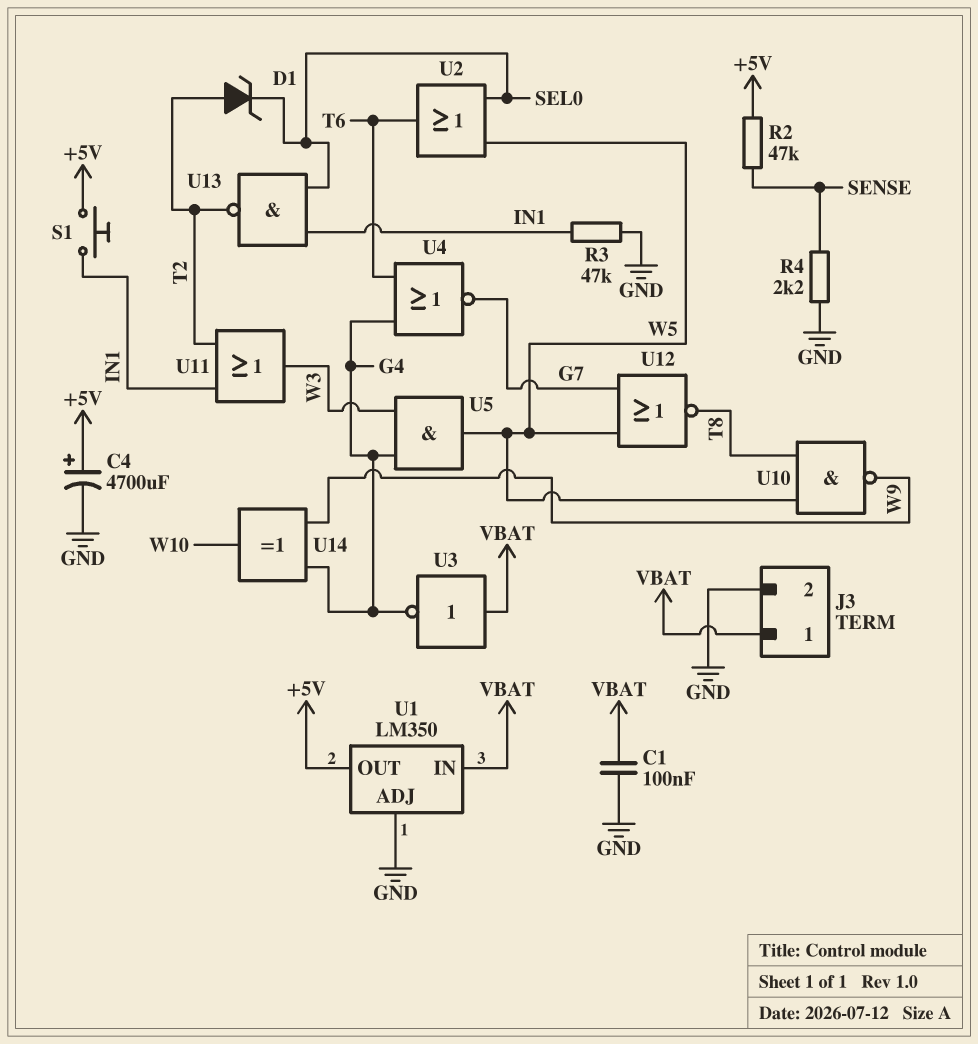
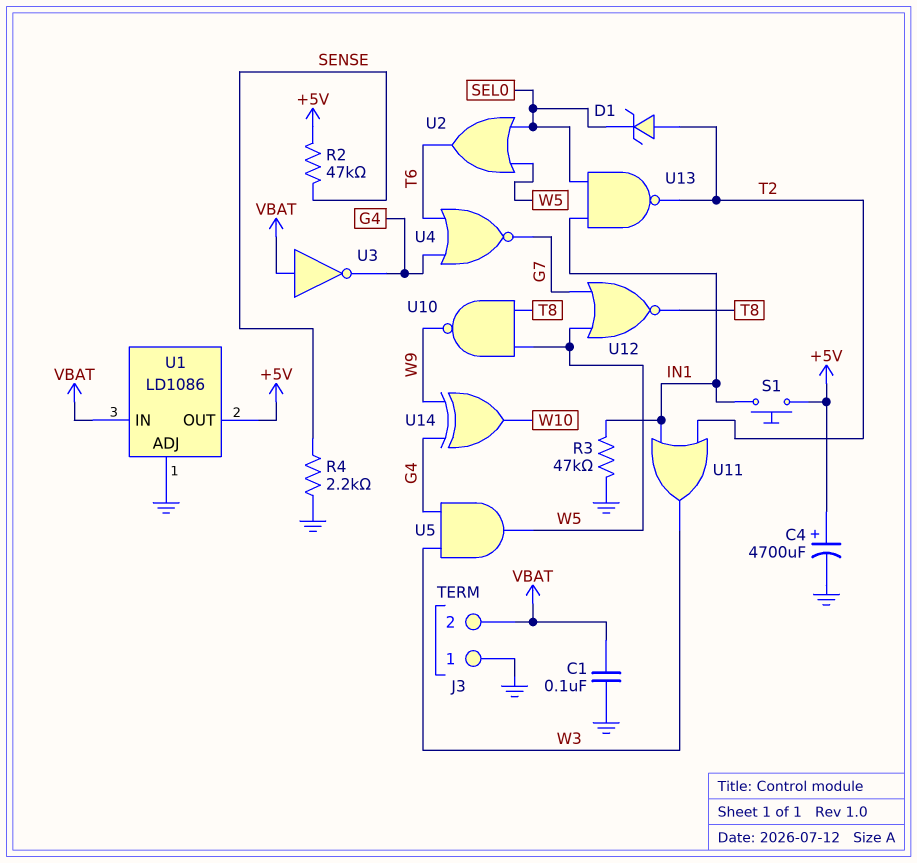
J3 pin 1: VBAT -> GND
J3 pin 2: GND -> VBAT
U1: LM350 -> LD1086

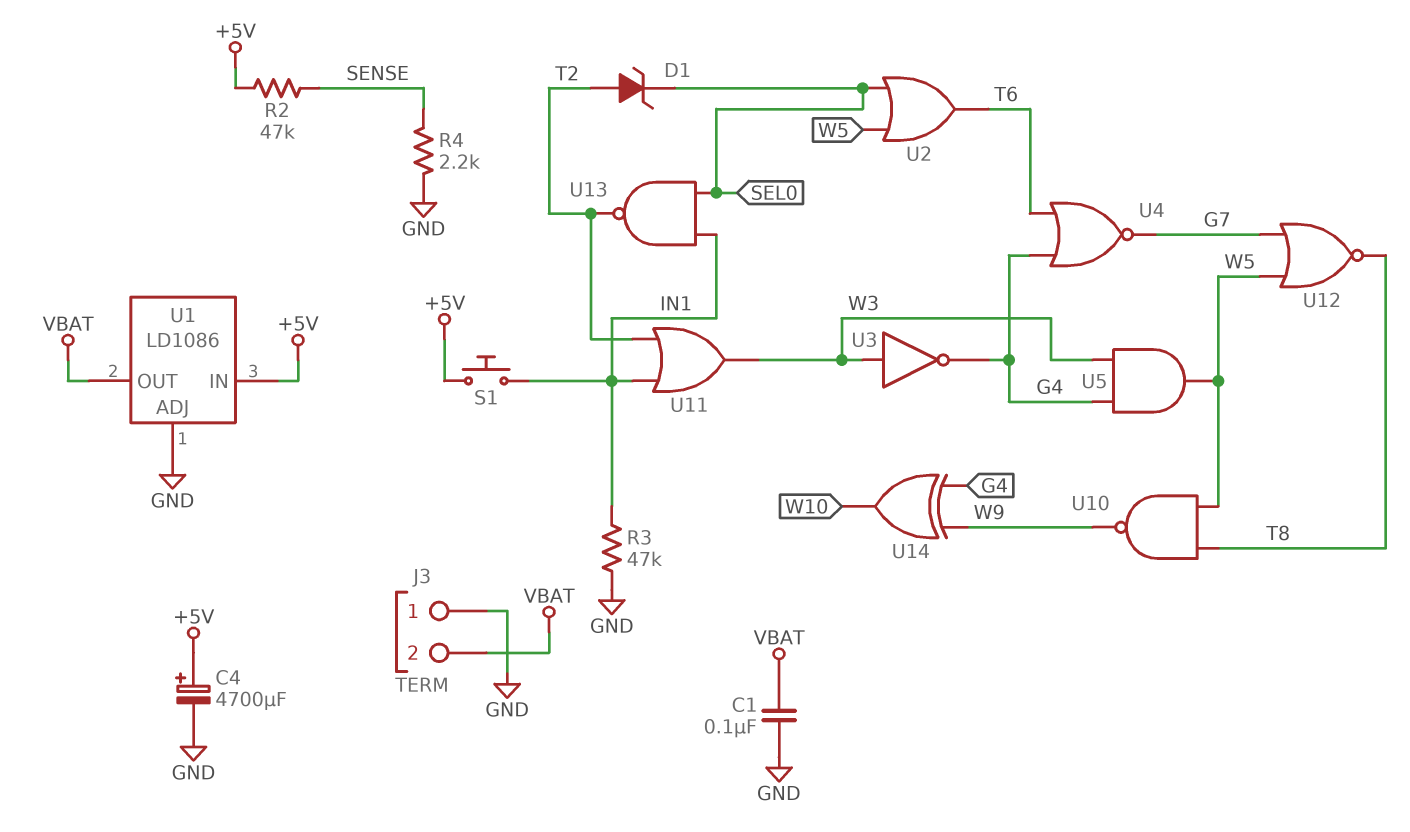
U1 pin IN: VBAT -> +5V
U1 pin OUT: +5V -> VBAT
U3: NOT (in VBAT, out G4) -> NOT (in W3, out G4)

